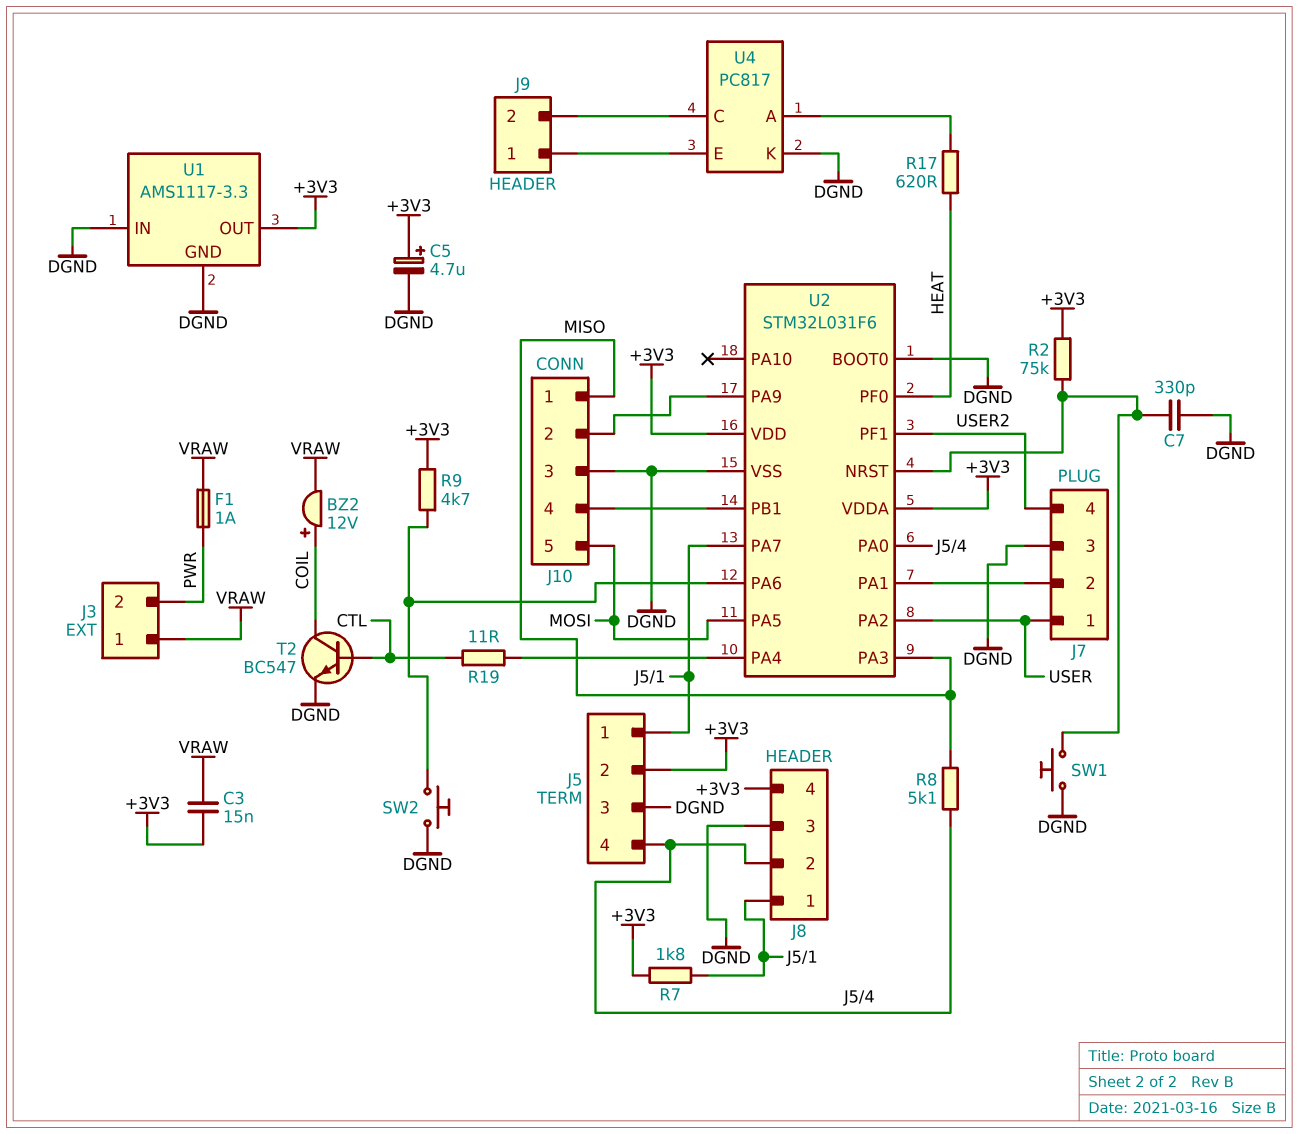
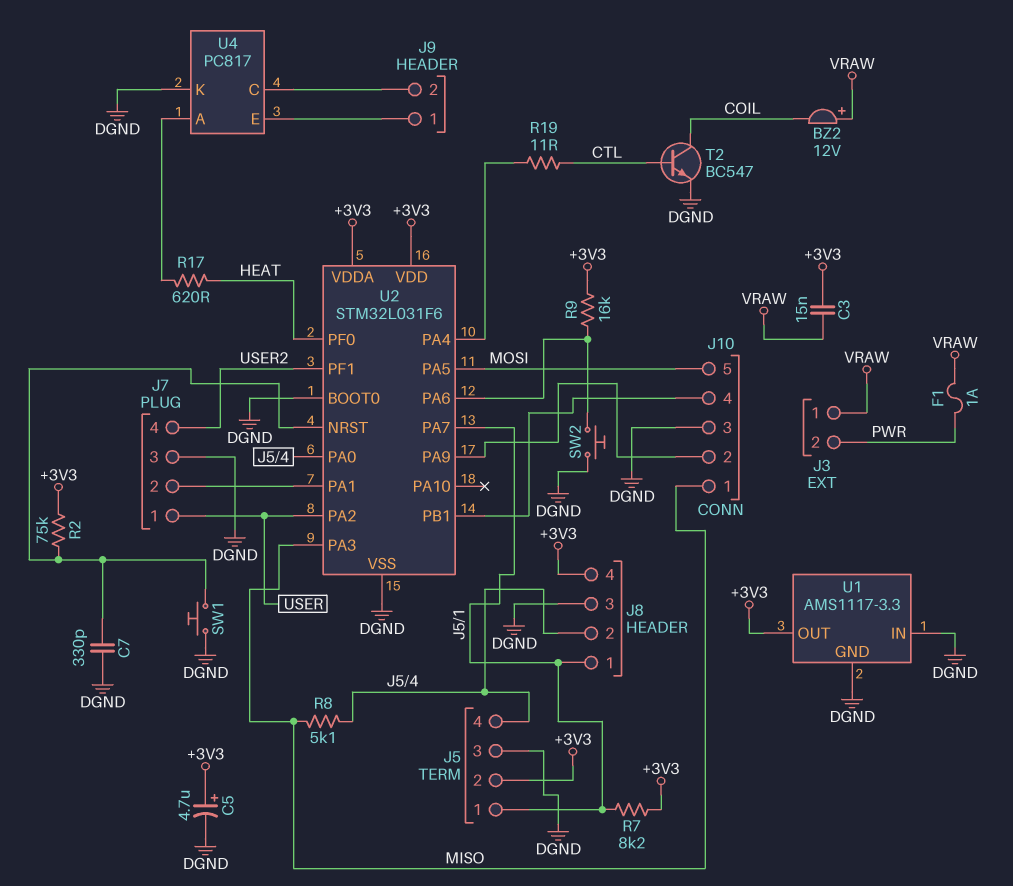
BZ2: buzzer 12V (plus COIL, minus VRAW) -> buzzer 12V (plus VRAW, minus COIL)
R7: 1.8k (+3V3, J5/1) -> 8.2k (+3V3, J5/1)
R9: 4.7k (+3V3, U2/PA6) -> 16k (+3V3, U2/PA6)

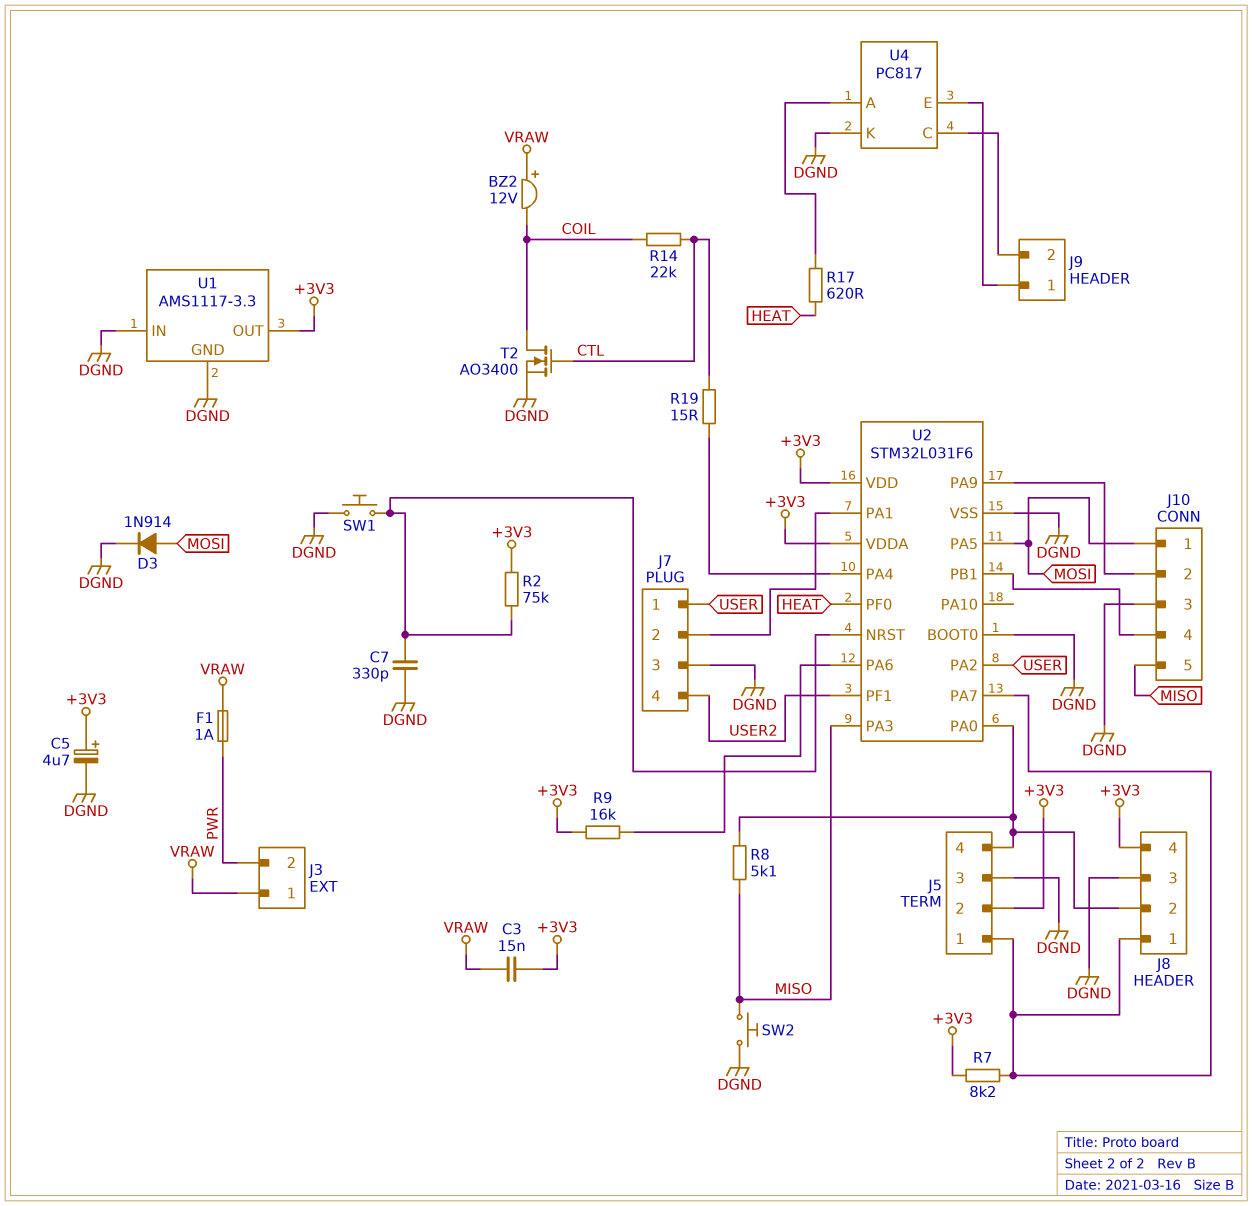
D3: none -> diode 1N914 (A MOSI, K DGND)
J10 pin 1: MISO -> MOSI
J10 pin 5: MOSI -> MISO
R14: none -> 22k (COIL, CTL)
R19: 11 (CTL, U2/PA4) -> 15 (CTL, U2/PA4)
SW2: button (DGND, U2/PA6) -> button (DGND, MISO)
T2: NPN BC547 (B CTL, C COIL, E DGND) -> NMOS AO3400 (G CTL, D COIL, S DGND)

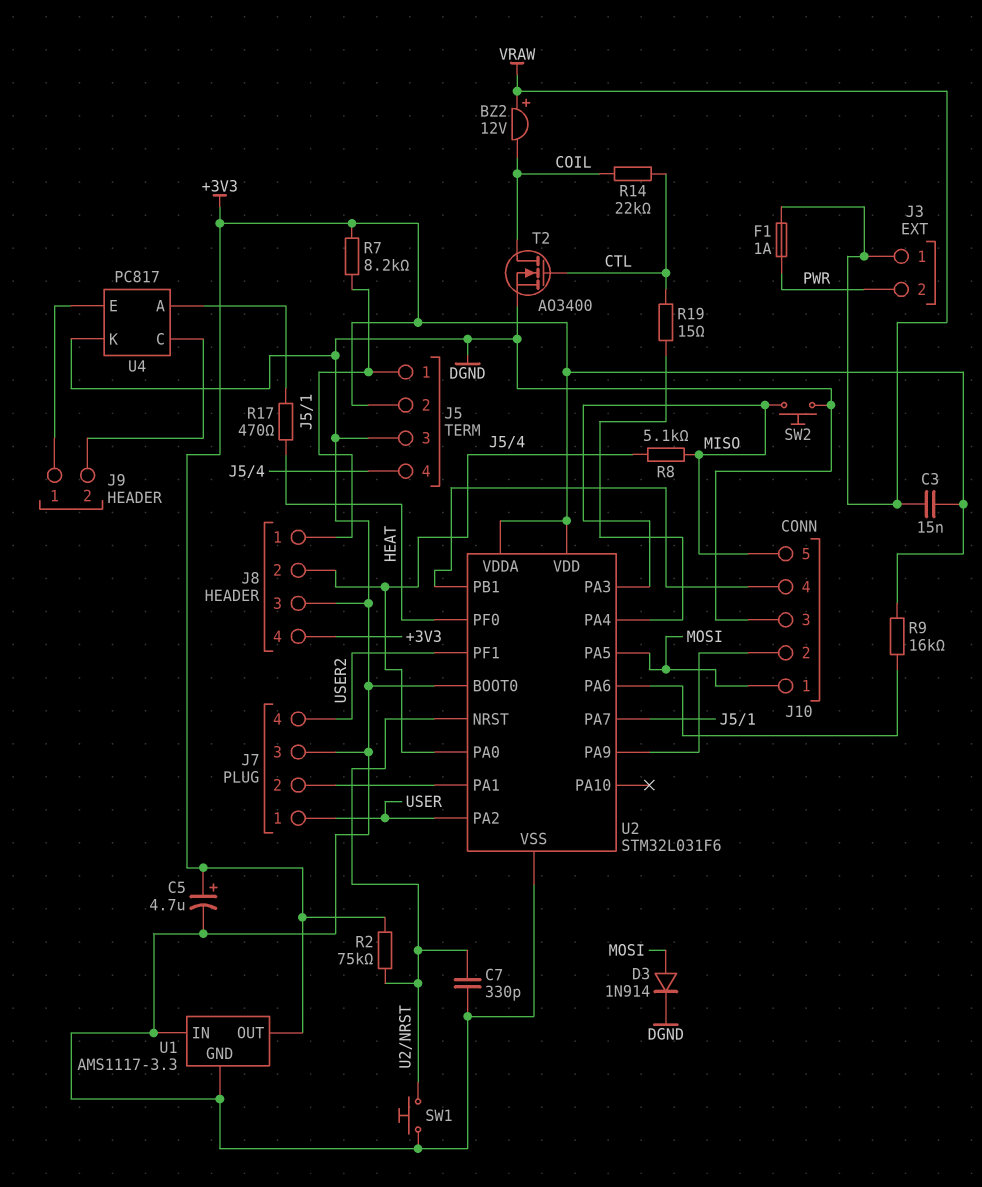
R17: 620 (HEAT, U4/A) -> 470 (HEAT, U4/A)

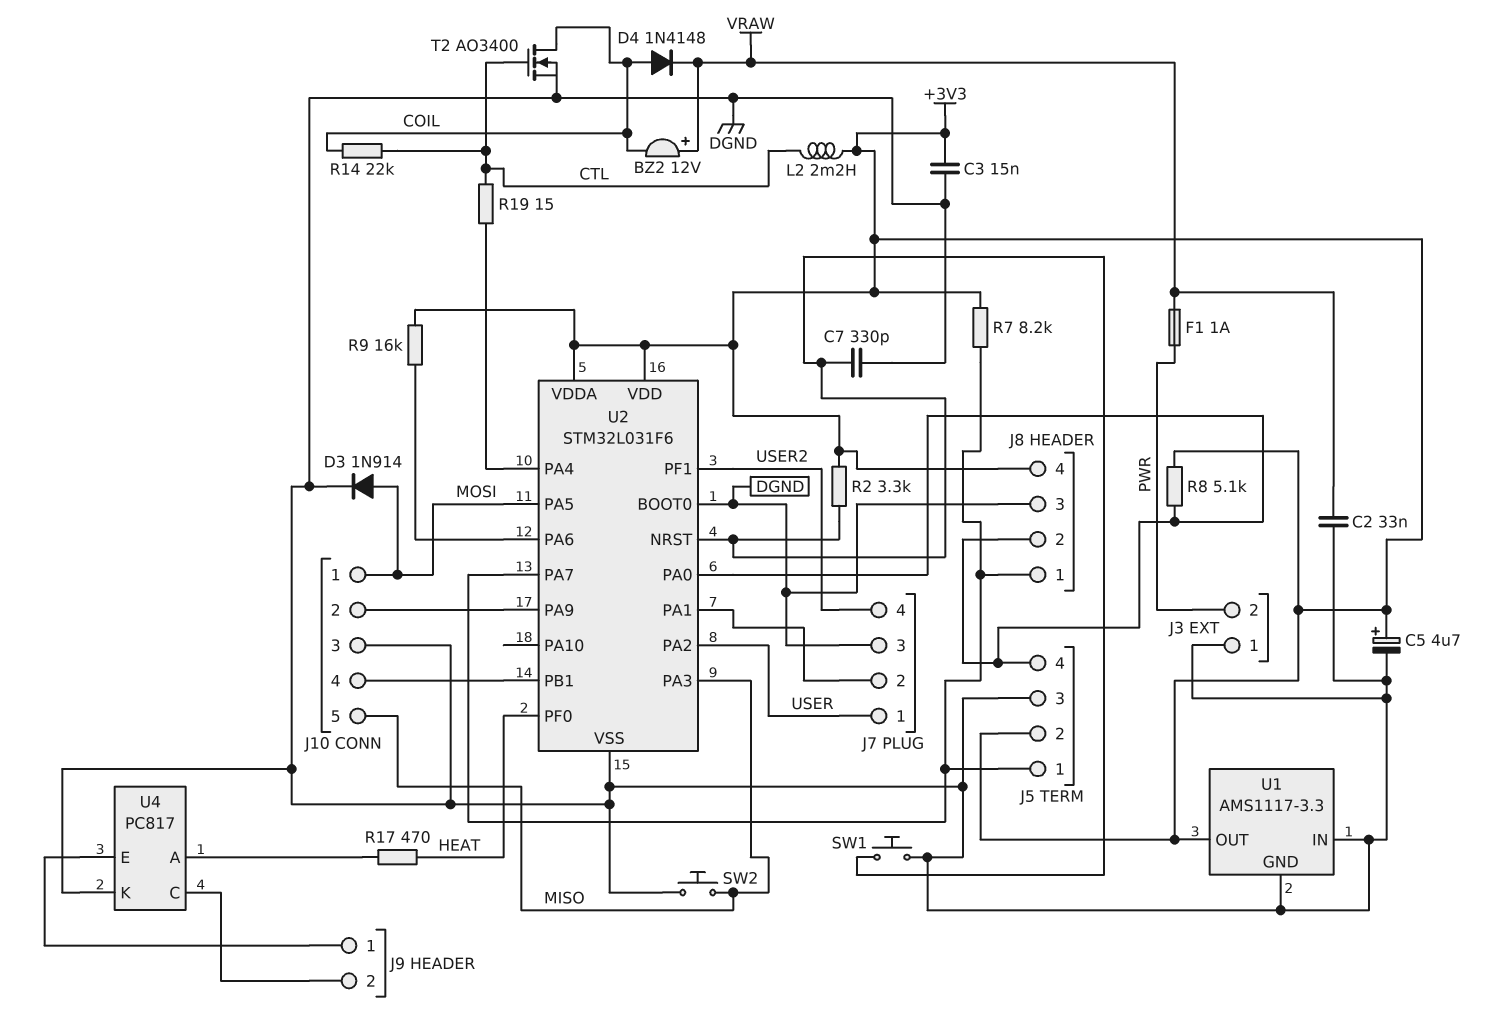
C2: none -> 33nF (DGND, VRAW)
C3: 15nF (+3V3, VRAW) -> 15nF (+3V3, DGND)
D4: none -> diode 1N4148 (A COIL, K VRAW)
J3 pin 1: VRAW -> DGND
L2: none -> 2.2mH (+3V3, CTL)
R2: 75k (+3V3, U2/NRST) -> 3.3k (+3V3, U2/NRST)
R8: 5.1k (J5/4, MISO) -> 5.1k (+3V3, J5/4)

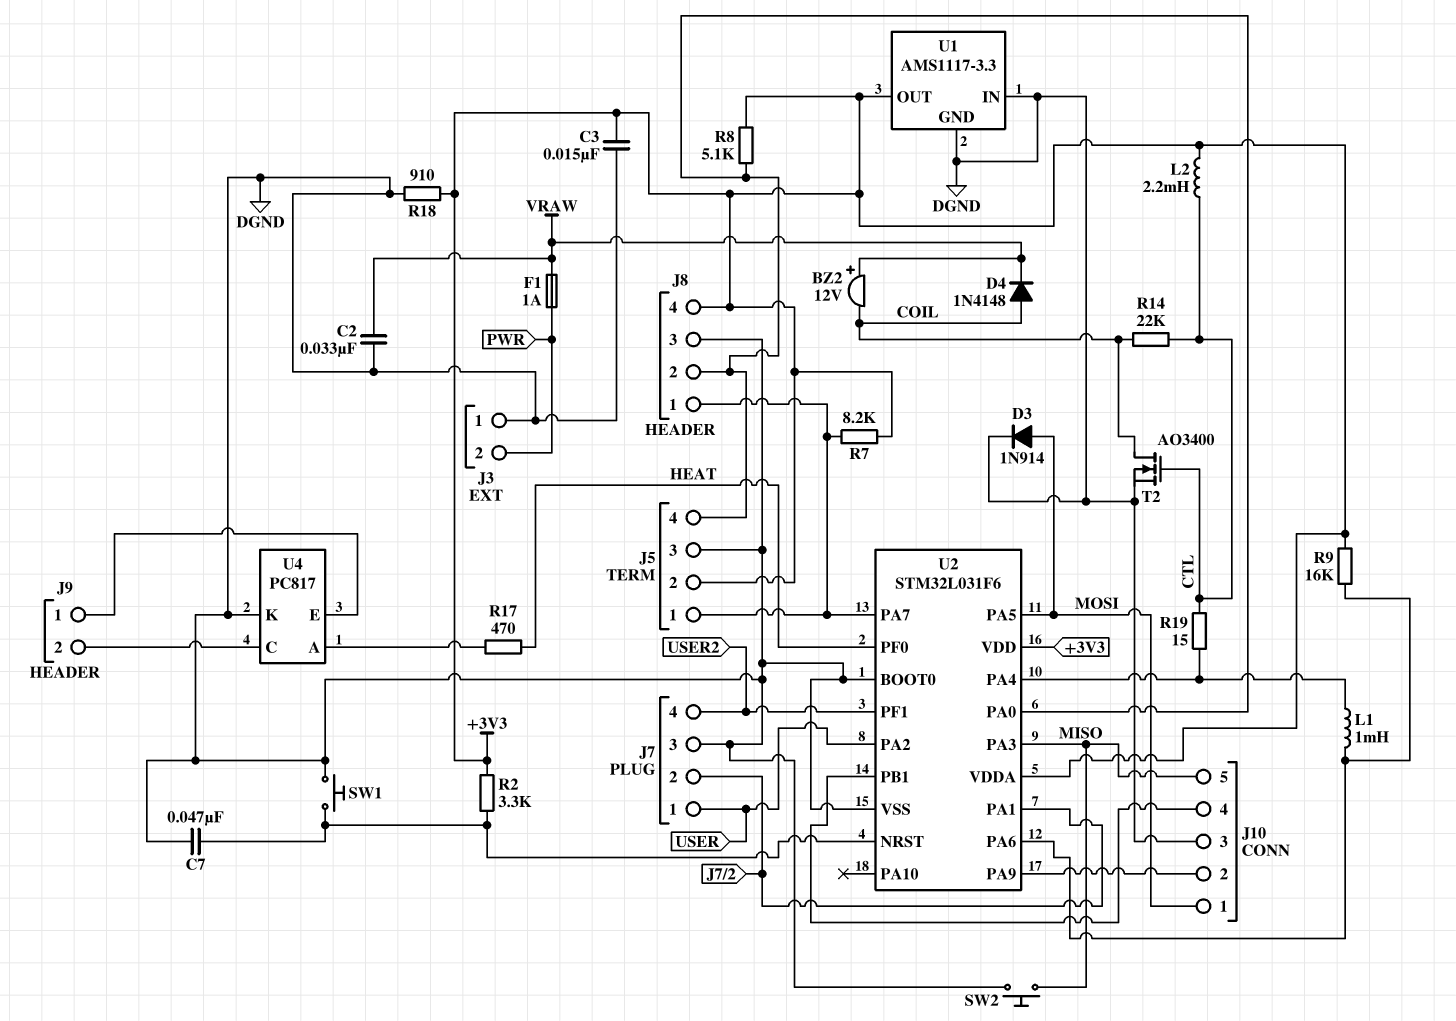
C5: 4.7uF (plus +3V3, minus DGND) -> none
C7: 330pF (DGND, U2/NRST) -> 47nF (DGND, U2/NRST)
L1: none -> 1mH (U2/PA4, U2/PA6)
R18: none -> 910 (+3V3, DGND)

